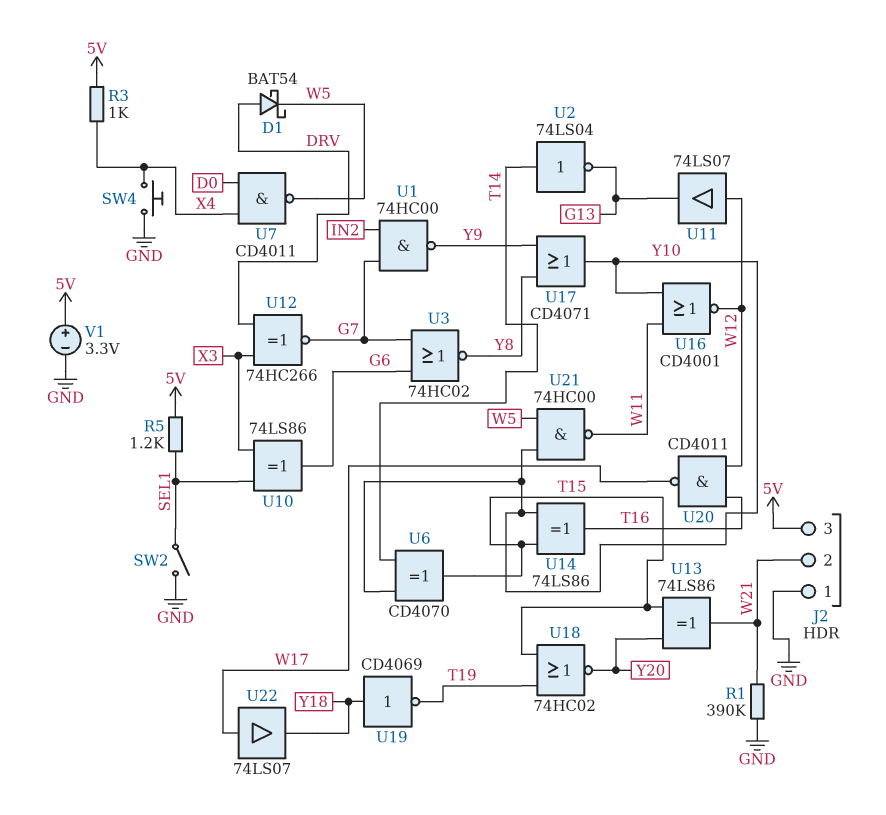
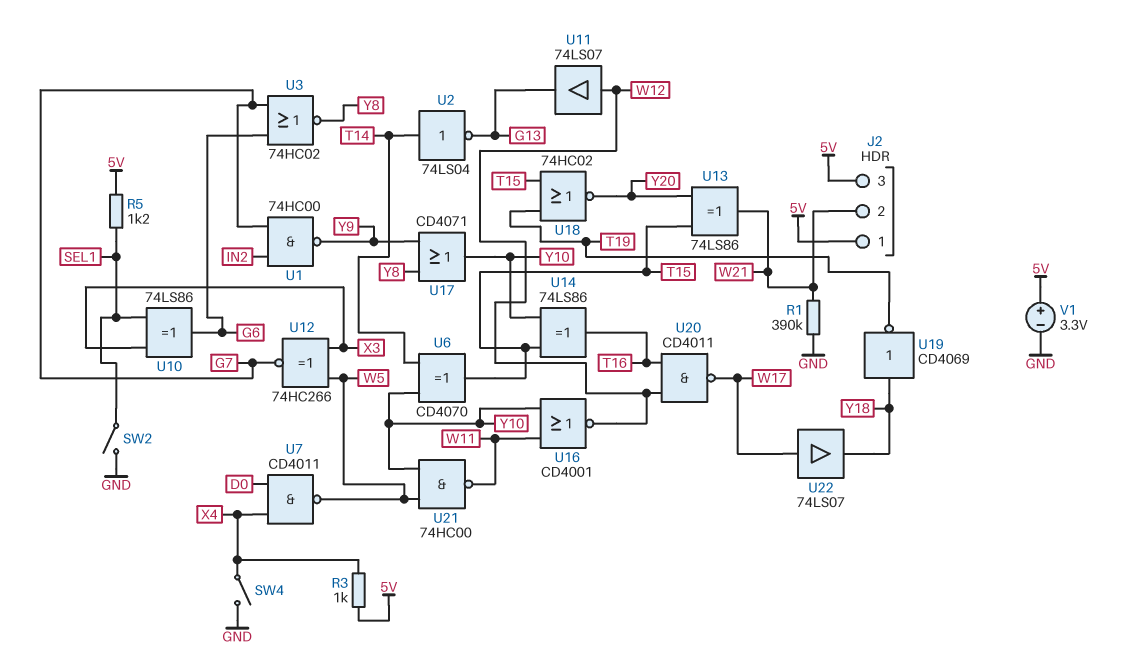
D1: schottky BAT54 (A DRV, K W5) -> none
J2 pin 1: GND -> 5V
SW4: button (GND, X4) -> switch (GND, X4)
U12: XNOR 74HC266 (in DRV, in X3, out G7) -> XNOR 74HC266 (in W5, in X3, out G7)

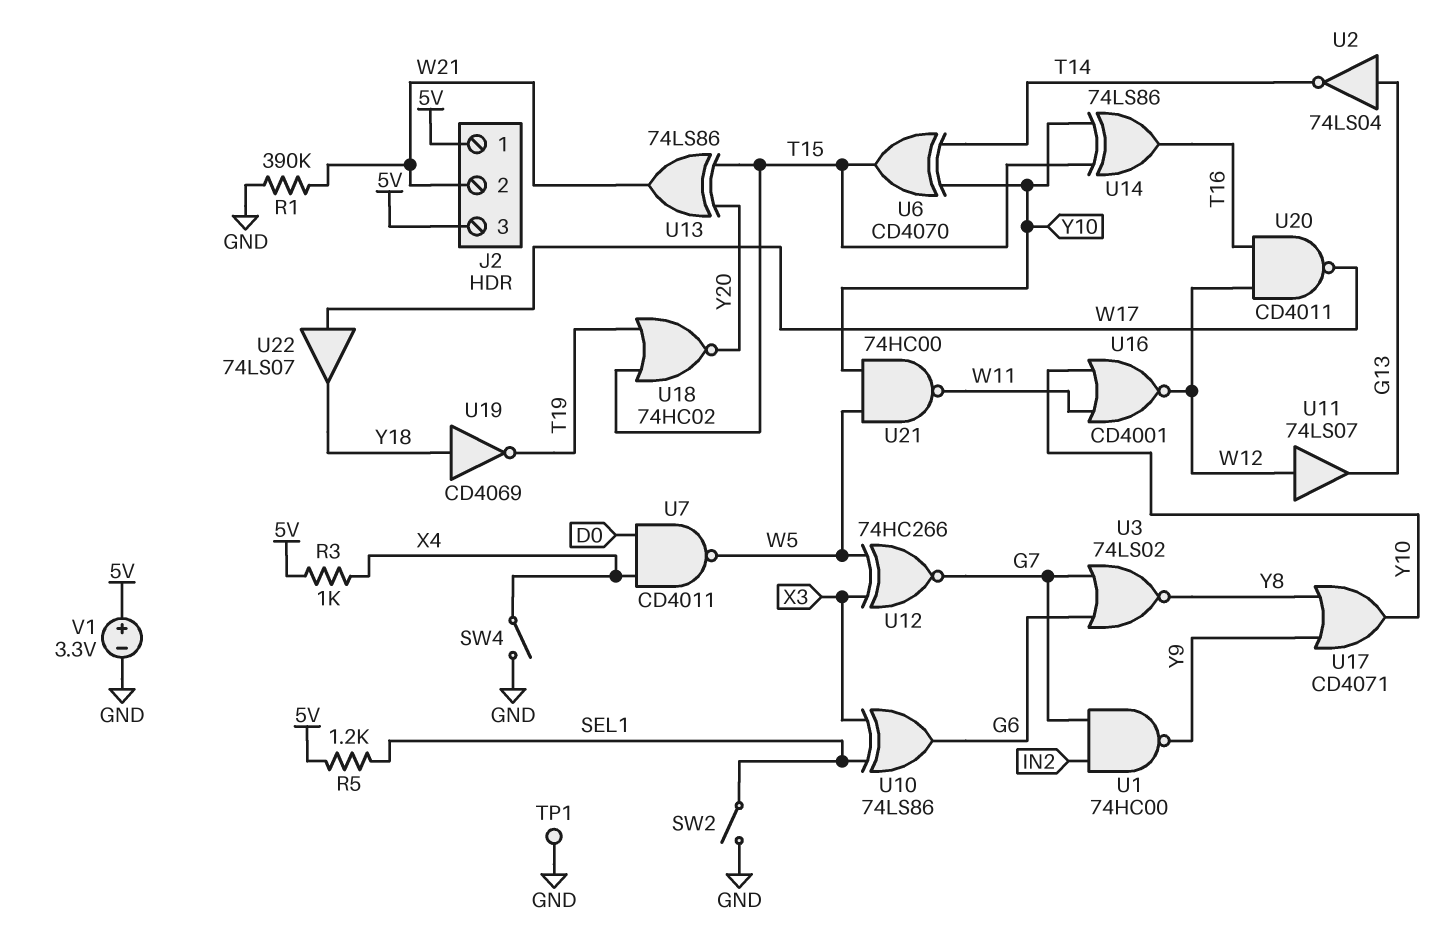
TP1: none -> test point (GND)
U2: NOT 74LS04 (in T14, out G13) -> NOT 74LS04 (in G13, out T14)
U3: NOR 74HC02 (in G6, in G7, out Y8) -> NOR 74LS02 (in G6, in G7, out Y8)

